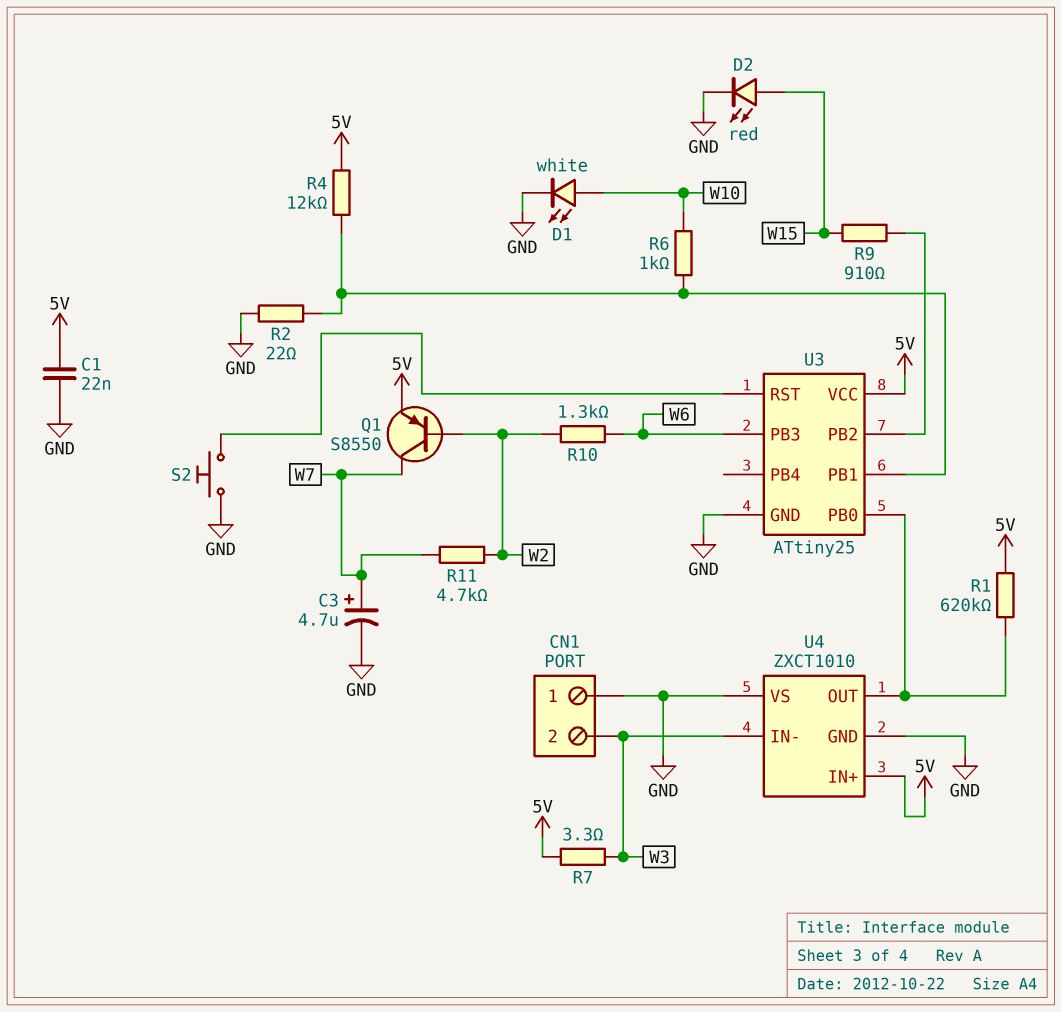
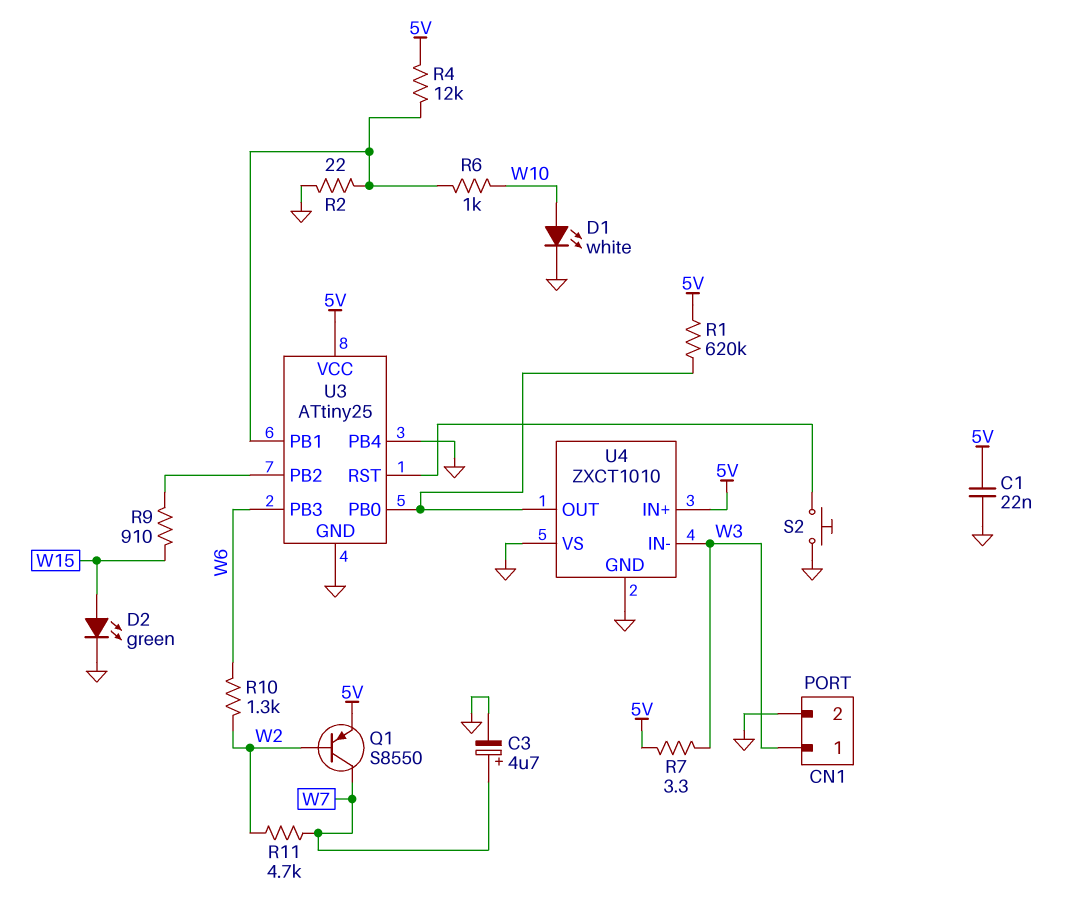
CN1 pin 1: GND -> W3
CN1 pin 2: W3 -> GND
D2: LED red (A W15, K GND) -> LED green (A W15, K GND)
U3 pin PB4: none -> GND

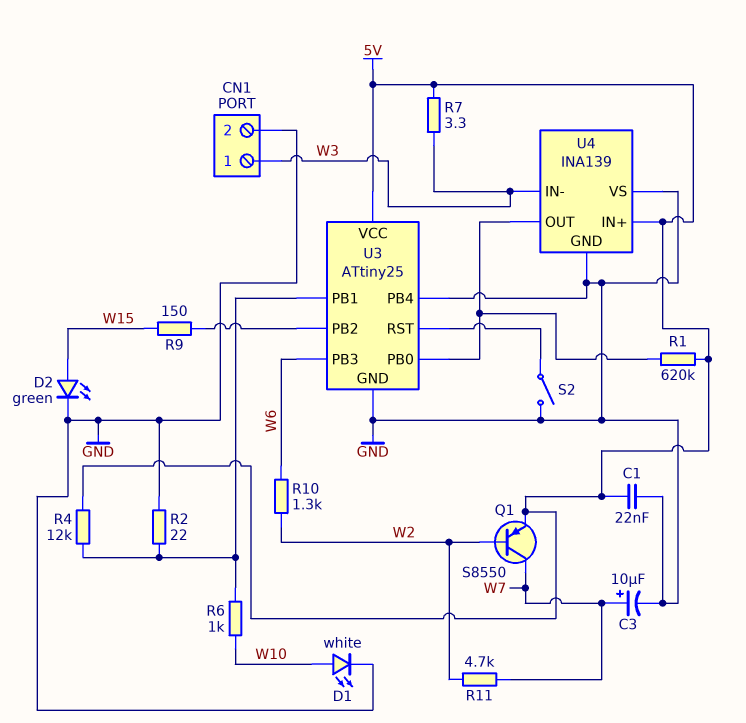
C3: 4.7uF (plus W7, minus GND) -> 10uF (plus W7, minus GND)
R9: 910 (U3/PB2, W15) -> 150 (U3/PB2, W15)
S2: button (GND, U3/RST) -> switch (GND, U3/RST)
U4: ZXCT1010 -> INA139

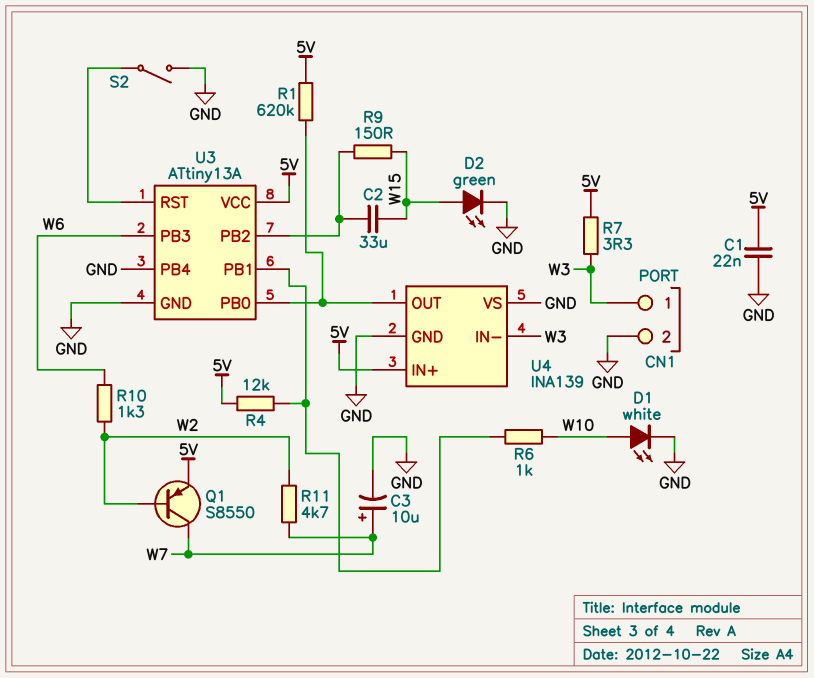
C2: none -> 33uF (U3/PB2, W15)
R2: 22 (GND, U3/PB1) -> none
U3: ATtiny25 -> ATtiny13A

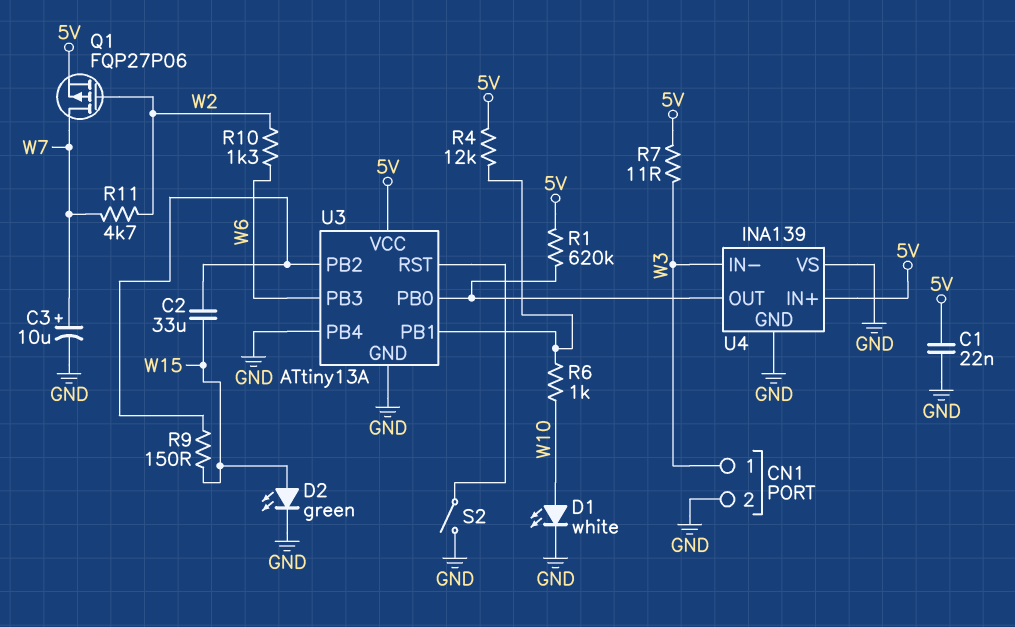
Q1: PNP S8550 (B W2, C W7, E 5V) -> PMOS FQP27P06 (G W2, D W7, S 5V)
R7: 3.3 (5V, W3) -> 11 (5V, W3)

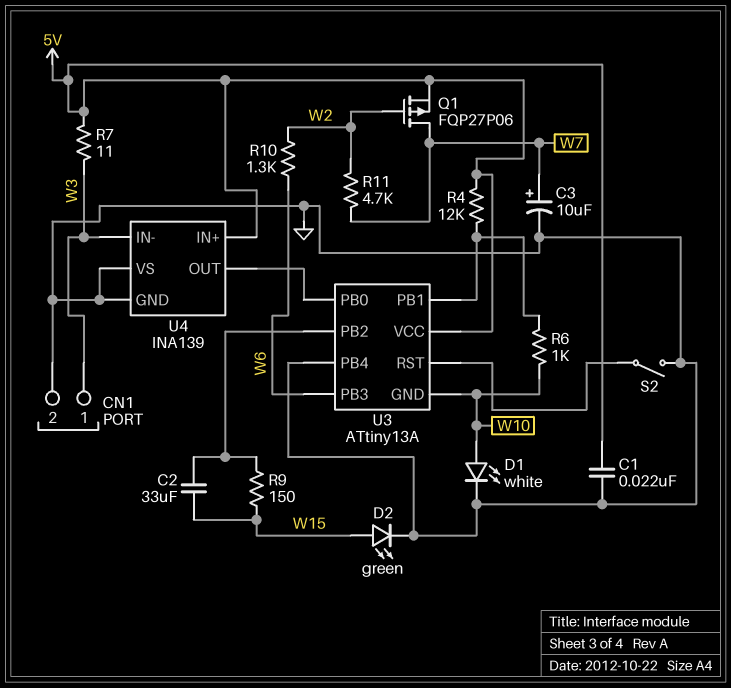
R1: 620k (5V, U3/PB0) -> none
U3 pin GND: GND -> W10

